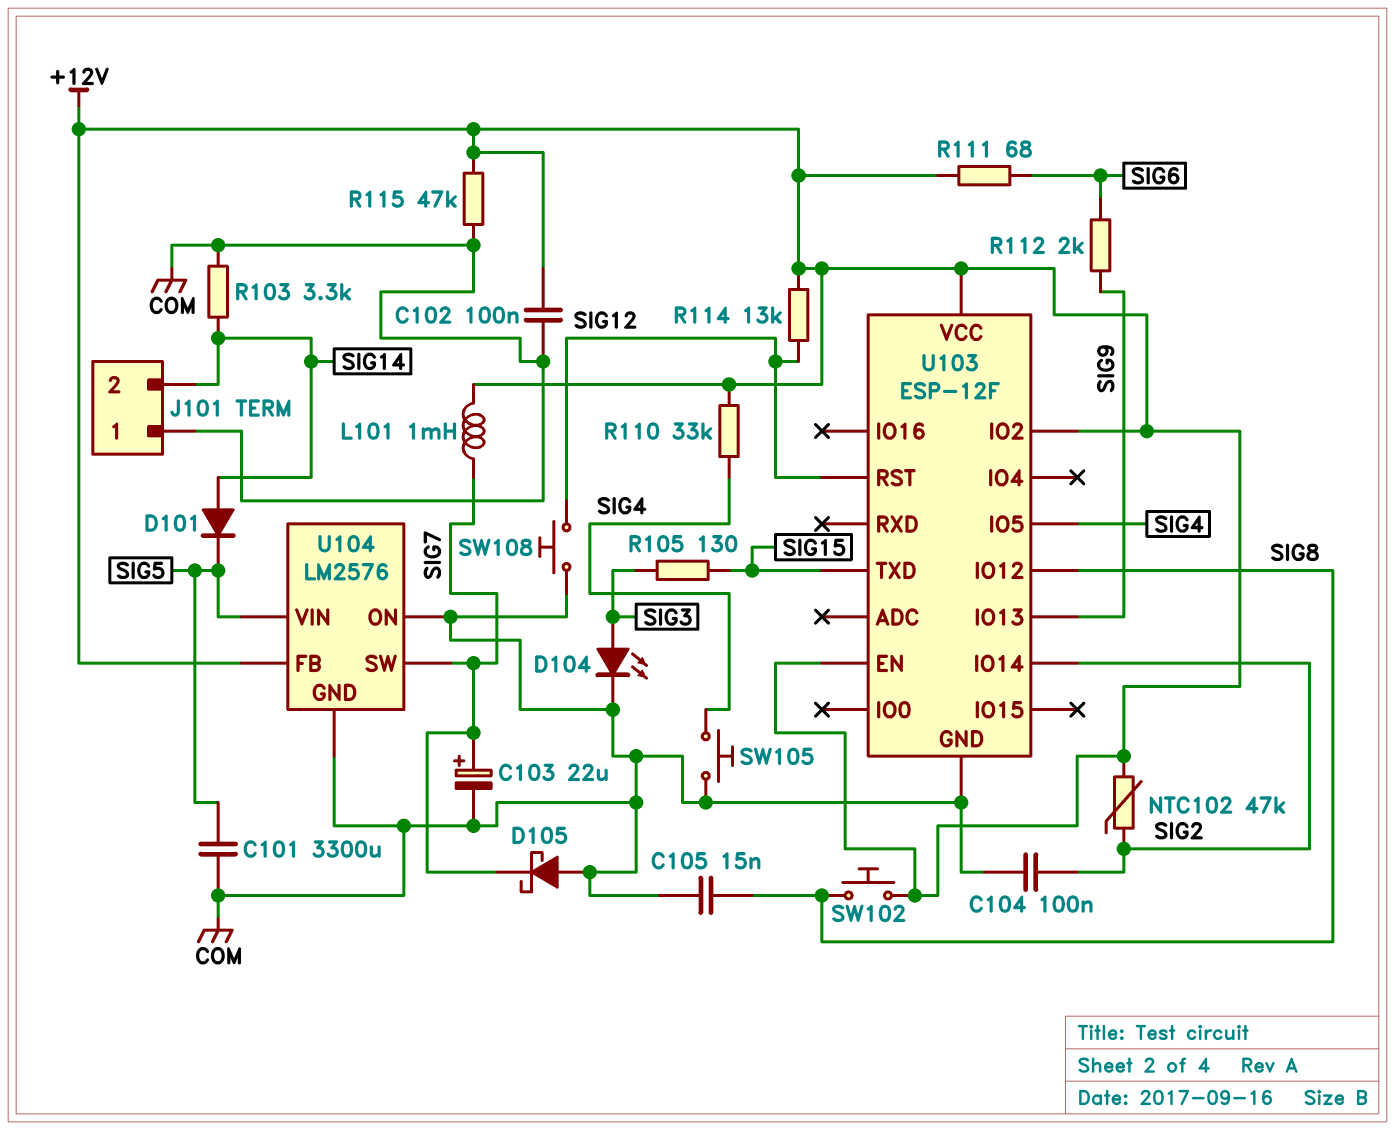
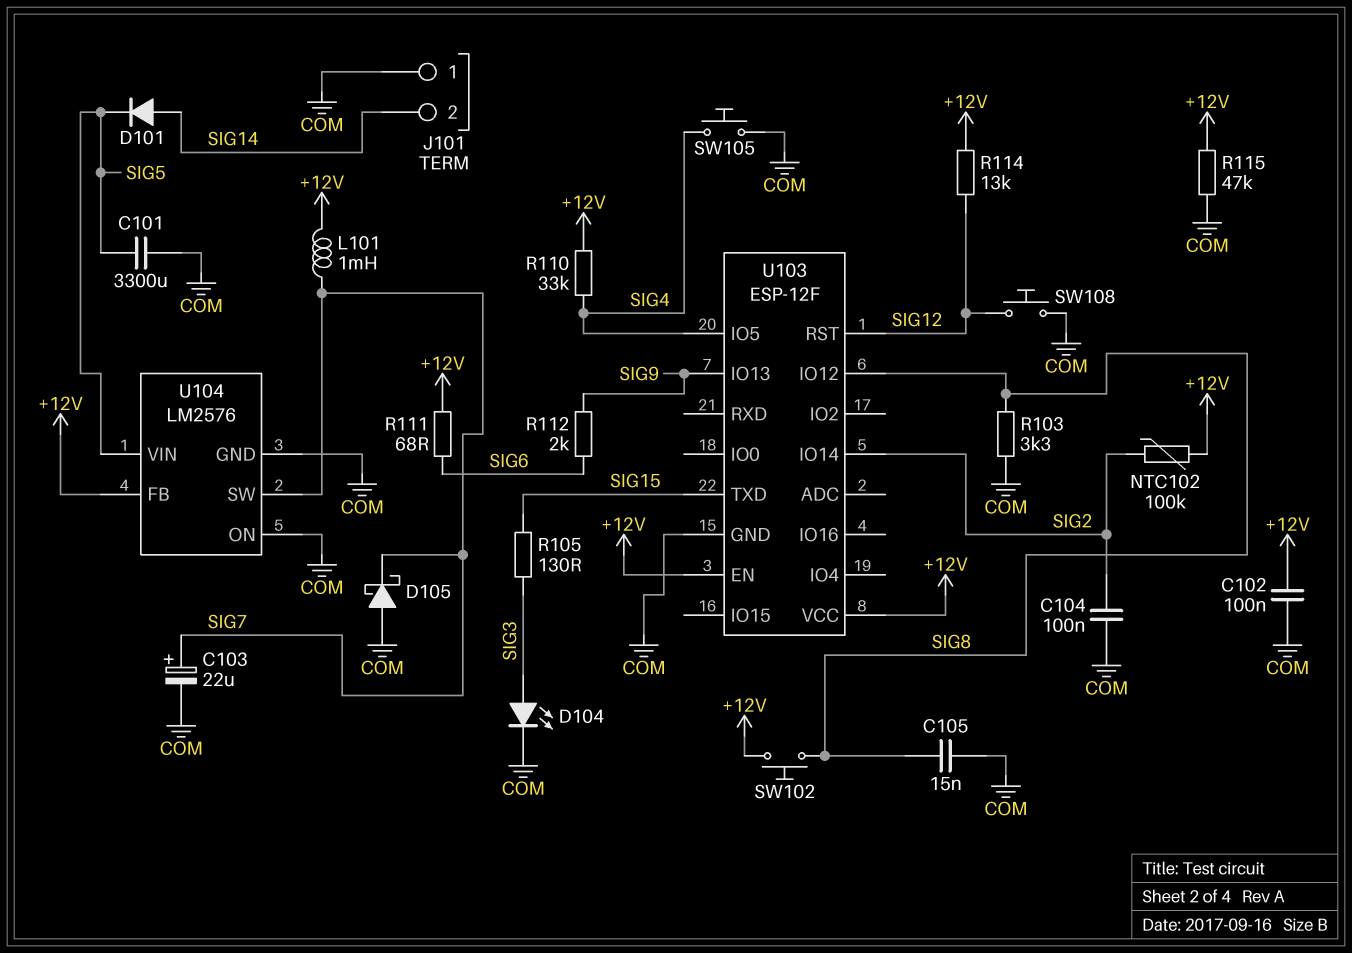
NTC102: 47k (+12V, SIG2) -> 100k (+12V, SIG2)
R103: 3.3k (COM, SIG14) -> 3.3k (COM, SIG8)
U103 pin IO2: +12V -> none

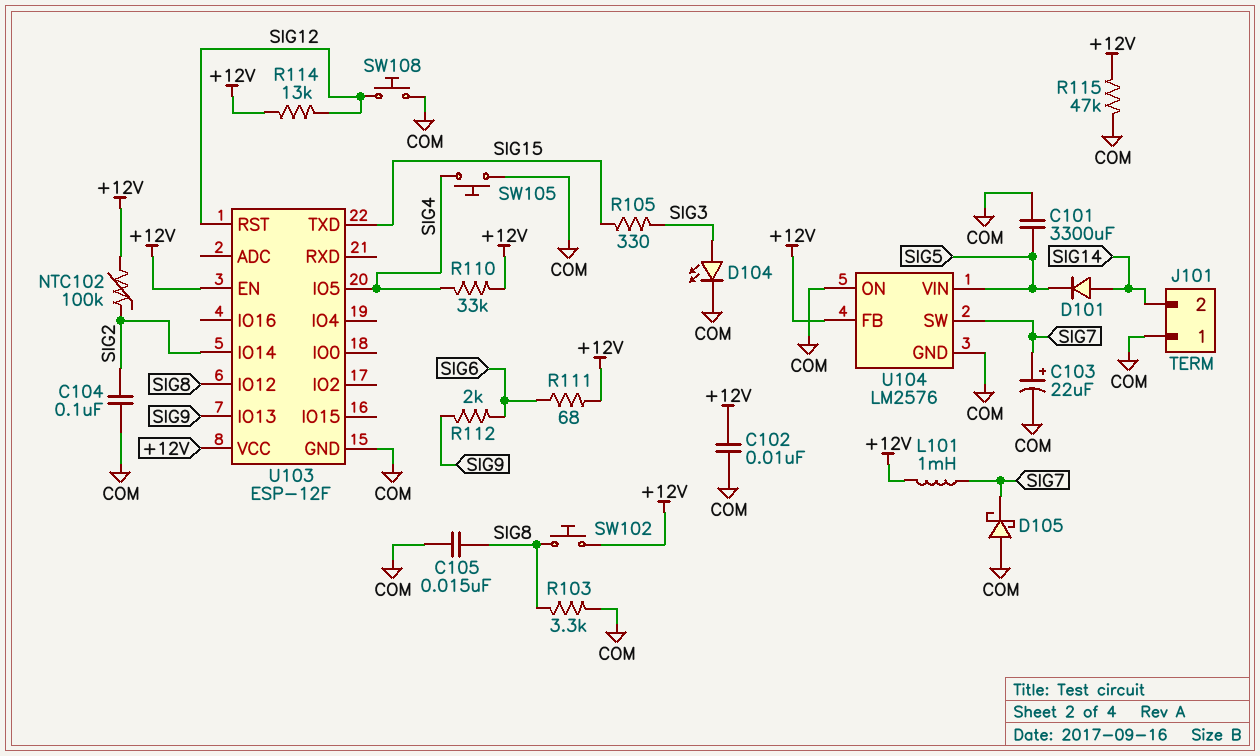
C102: 100nF (+12V, COM) -> 10nF (+12V, COM)
R105: 130 (SIG3, SIG15) -> 330 (SIG3, SIG15)

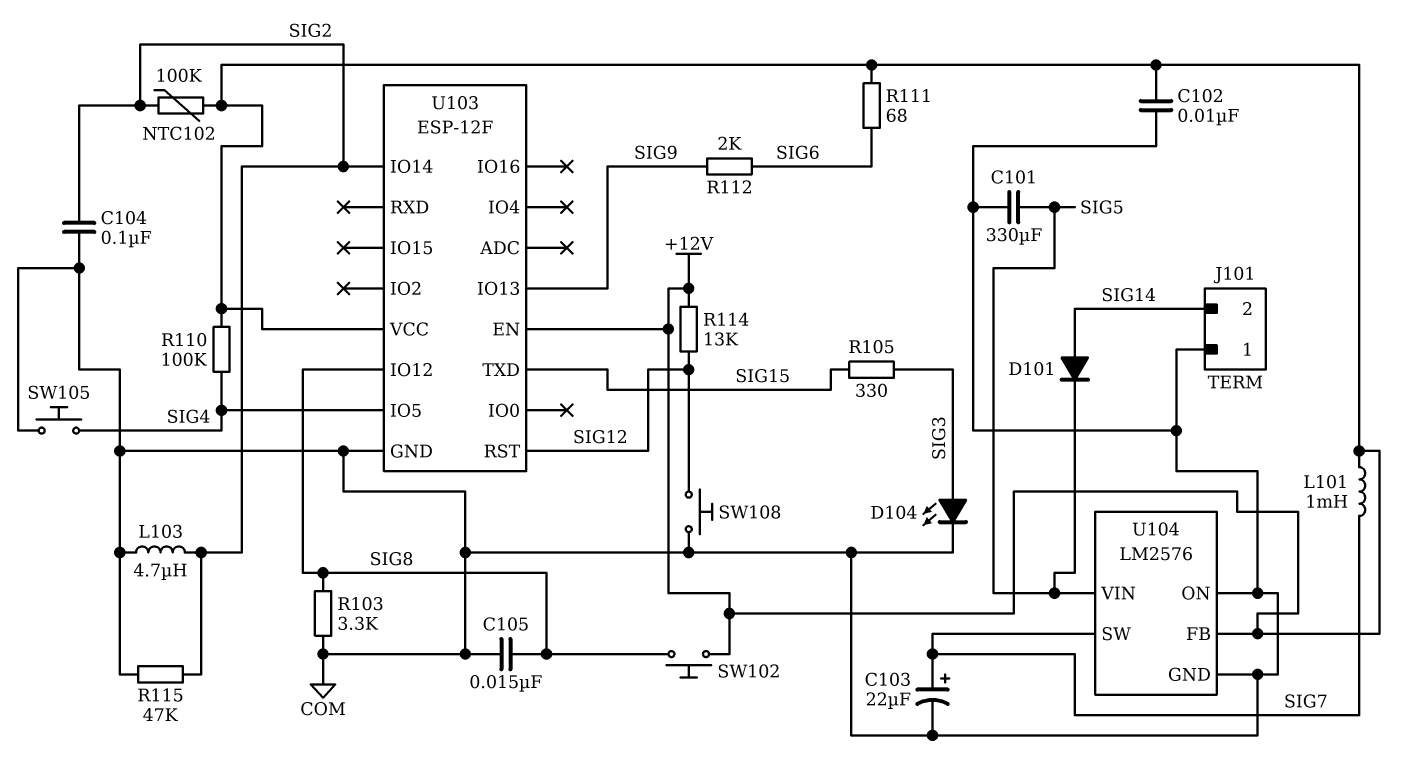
C101: 3300uF (COM, SIG5) -> 330uF (COM, SIG5)
D105: schottky (A COM, K SIG7) -> none
L103: none -> 4.7uH (COM, SIG2)
R110: 33k (+12V, SIG4) -> 100k (+12V, SIG4)
R115: 47k (+12V, COM) -> 47k (COM, SIG2)

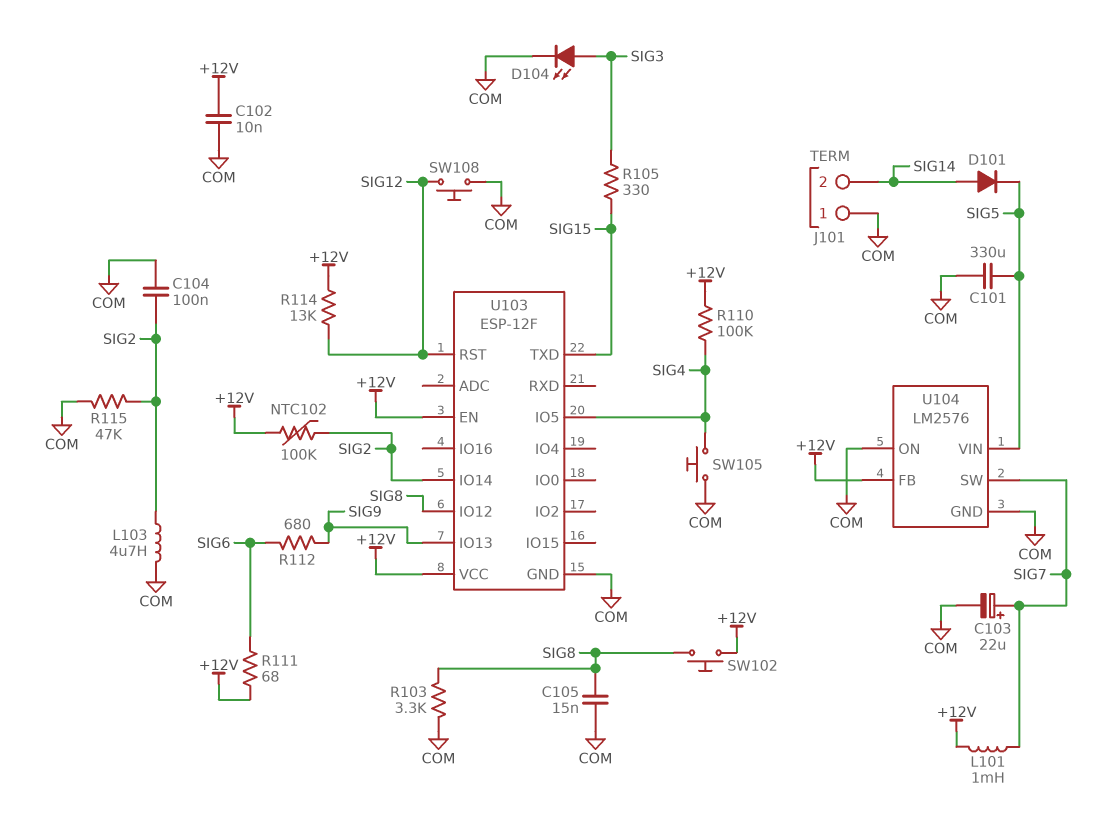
R112: 2k (SIG6, SIG9) -> 680 (SIG6, SIG9)

